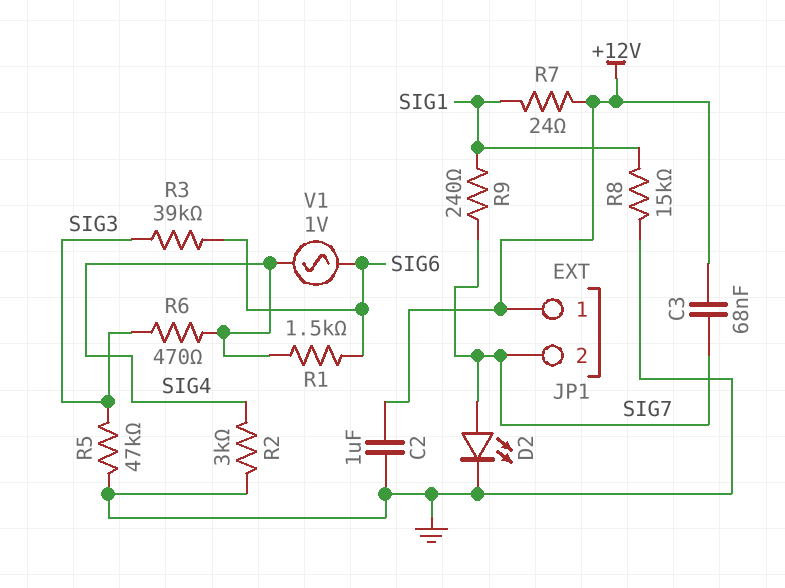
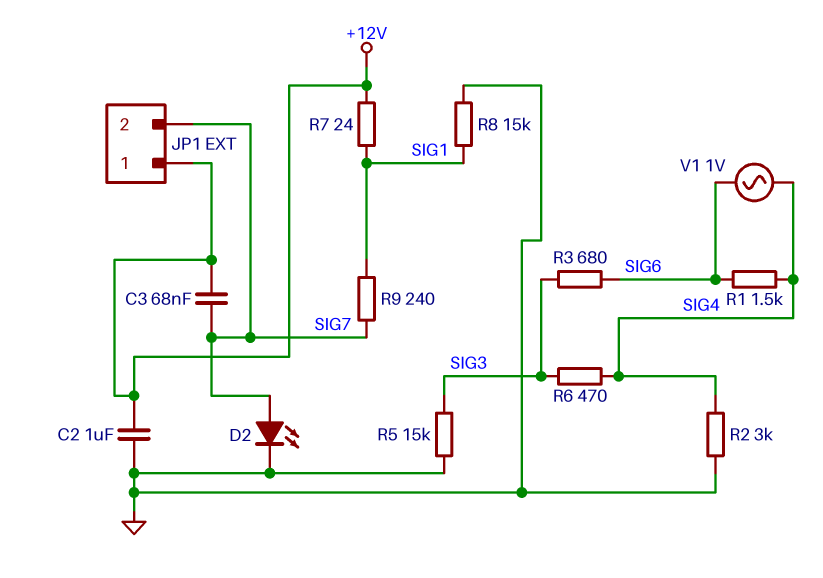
R3: 39k (SIG3, SIG6) -> 680 (SIG3, SIG6)
R5: 47k (GND, SIG3) -> 15k (GND, SIG3)

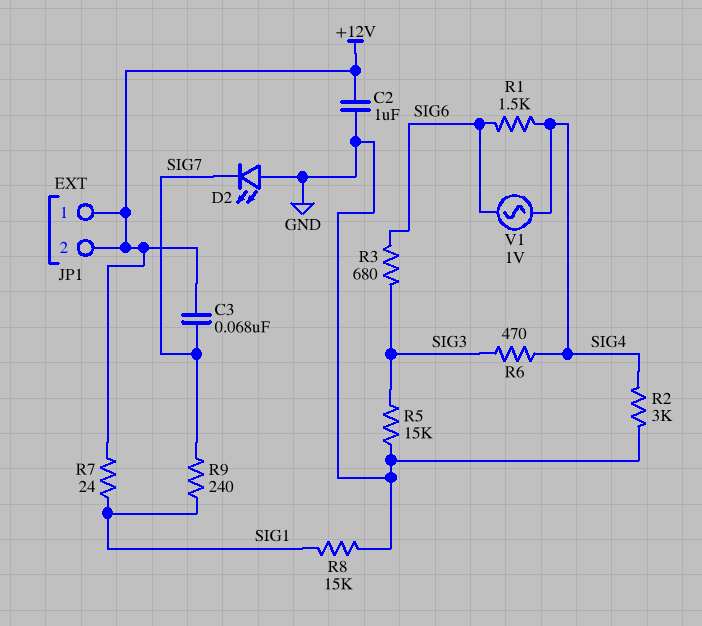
D2: LED (A SIG7, K GND) -> LED (A GND, K SIG7)
JP1 pin 2: SIG7 -> +12V

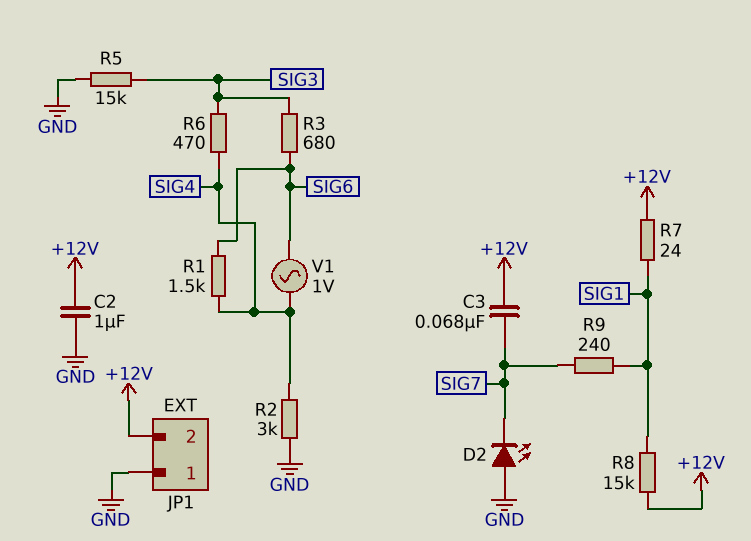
JP1 pin 1: +12V -> GND
R8: 15k (GND, SIG1) -> 15k (+12V, SIG1)

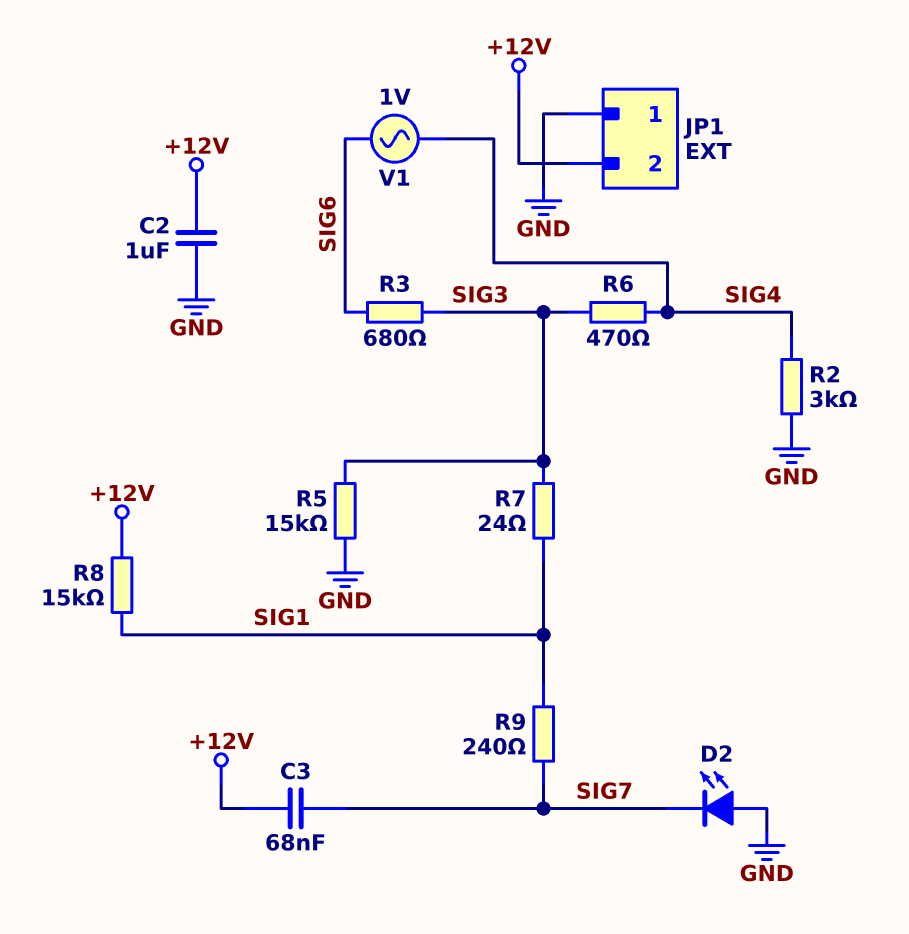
R1: 1.5k (SIG4, SIG6) -> none
R7: 24 (+12V, SIG1) -> 24 (SIG1, SIG3)

